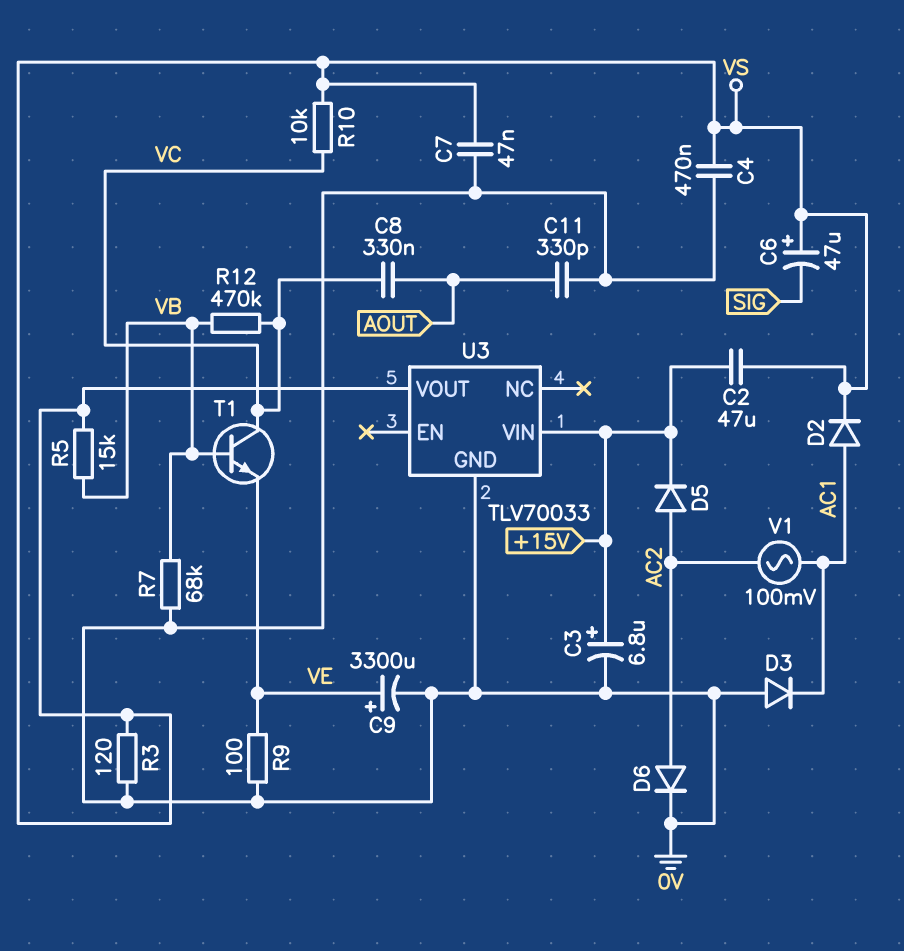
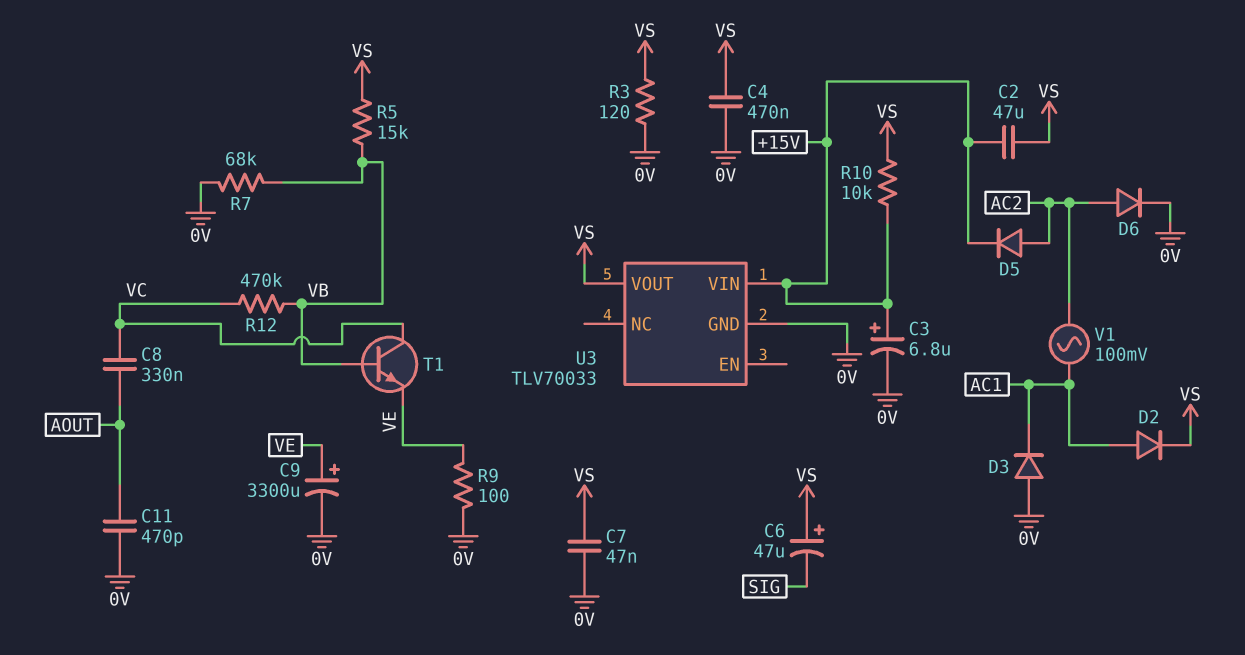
C11: 330pF (0V, AOUT) -> 470pF (0V, AOUT)
R10: 10k (VC, VS) -> 10k (+15V, VS)

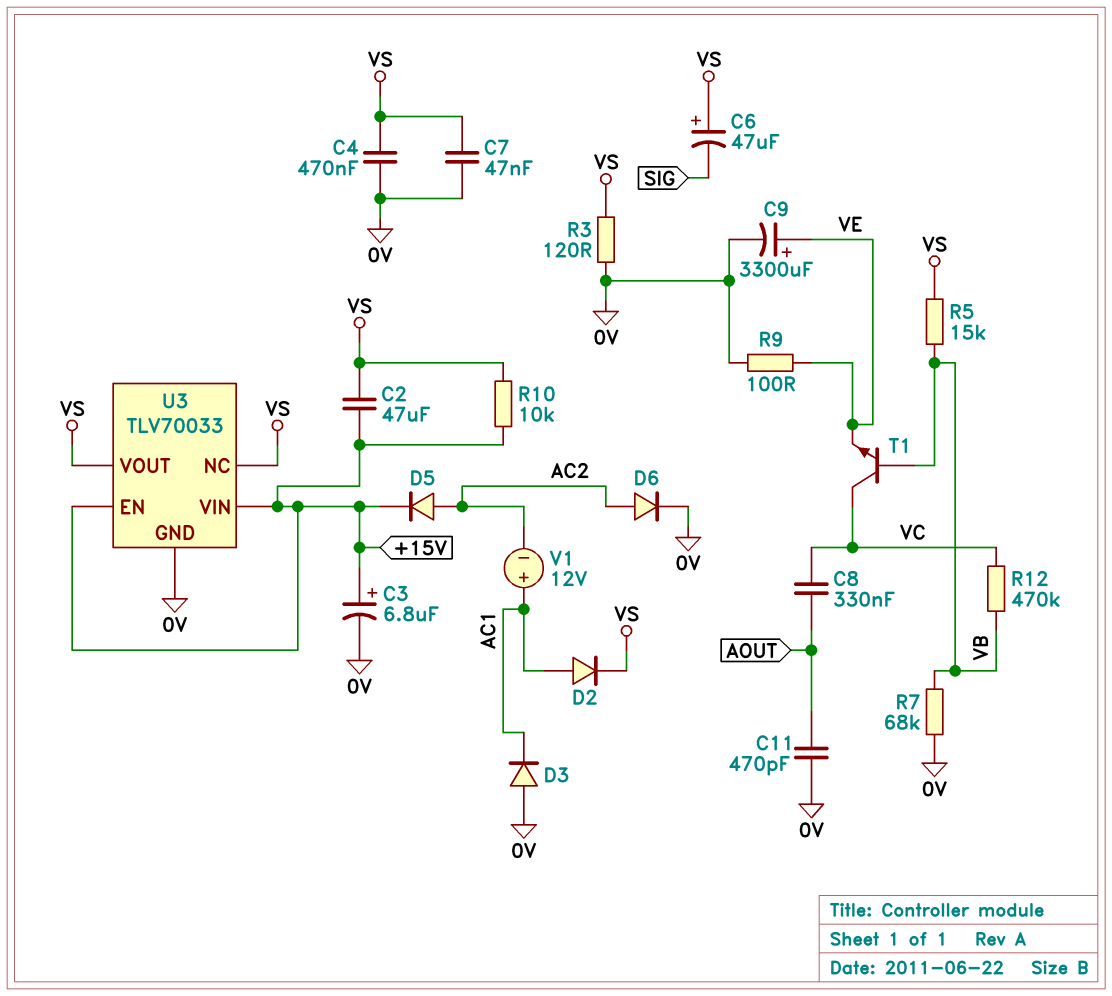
U3 pin EN: none -> +15V
U3 pin NC: none -> VS
V1: AC 100mV (AC1, AC2) -> 12V (plus AC1, minus AC2)

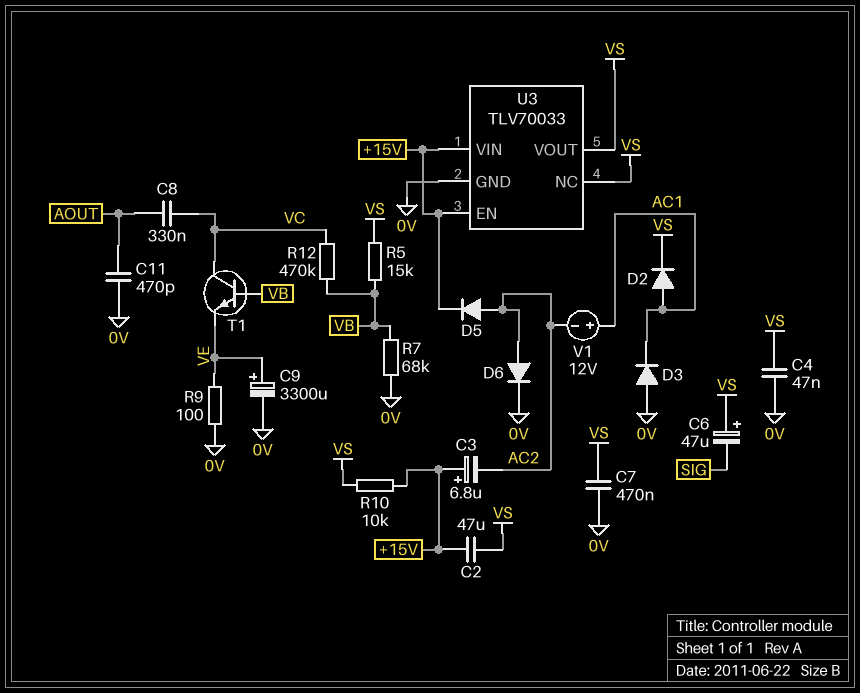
C3: 6.8uF (plus +15V, minus 0V) -> 6.8uF (plus +15V, minus AC2)
C4: 470nF (0V, VS) -> 47nF (0V, VS)
C7: 47nF (0V, VS) -> 470nF (0V, VS)
R3: 120 (0V, VS) -> none

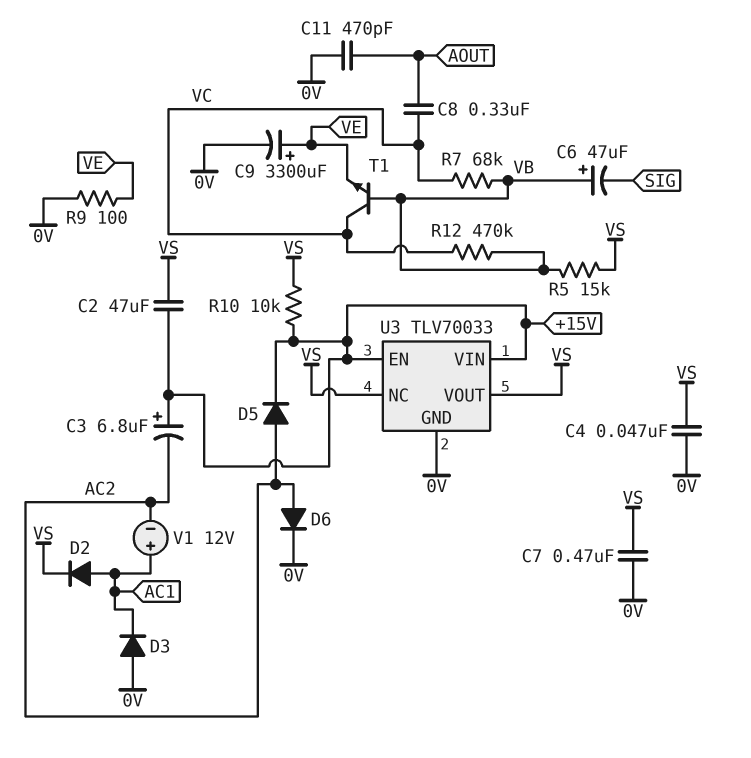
C6: 47uF (plus VS, minus SIG) -> 47uF (plus VB, minus SIG)
R7: 68k (0V, VB) -> 68k (VB, VC)

